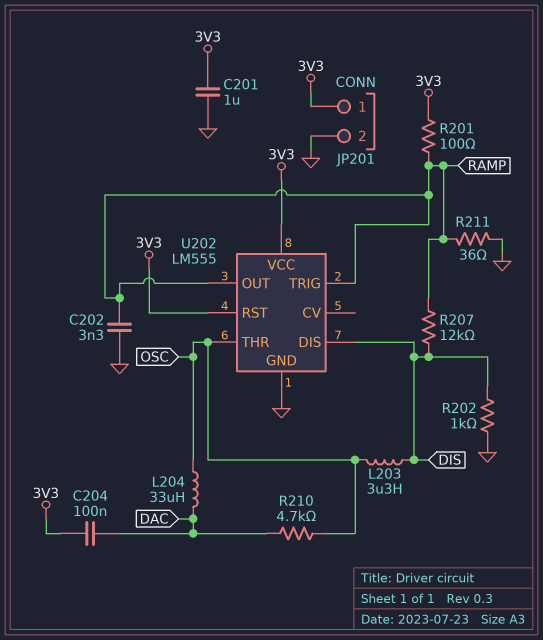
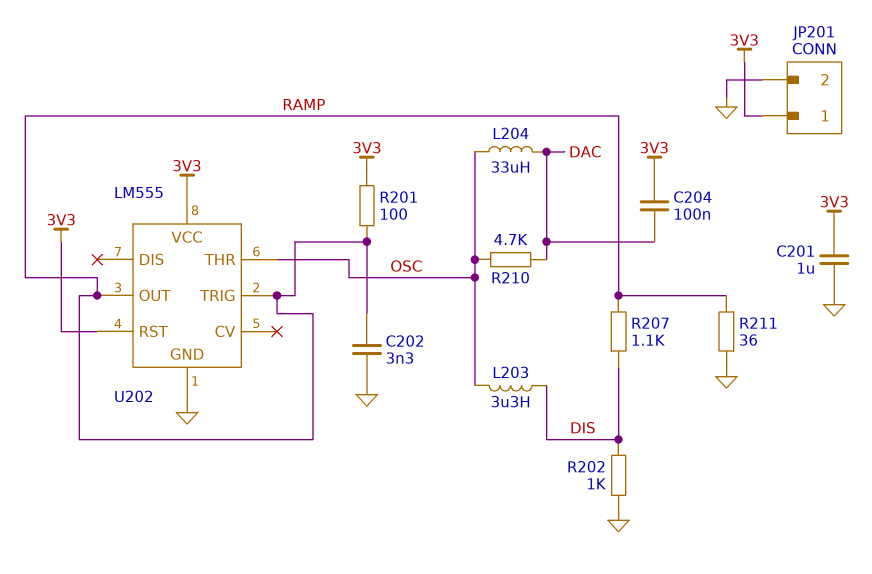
R207: 12k (DIS, RAMP) -> 1.1k (DIS, RAMP)
U202 pin DIS: DIS -> none

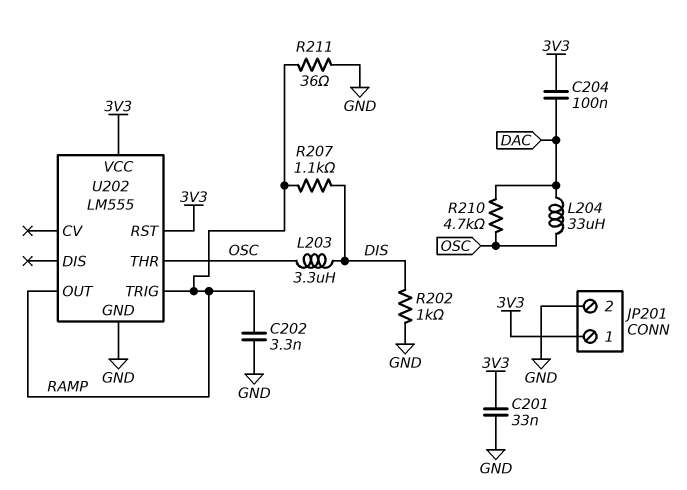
C201: 1uF (3V3, GND) -> 33nF (3V3, GND)
R201: 100 (3V3, RAMP) -> none

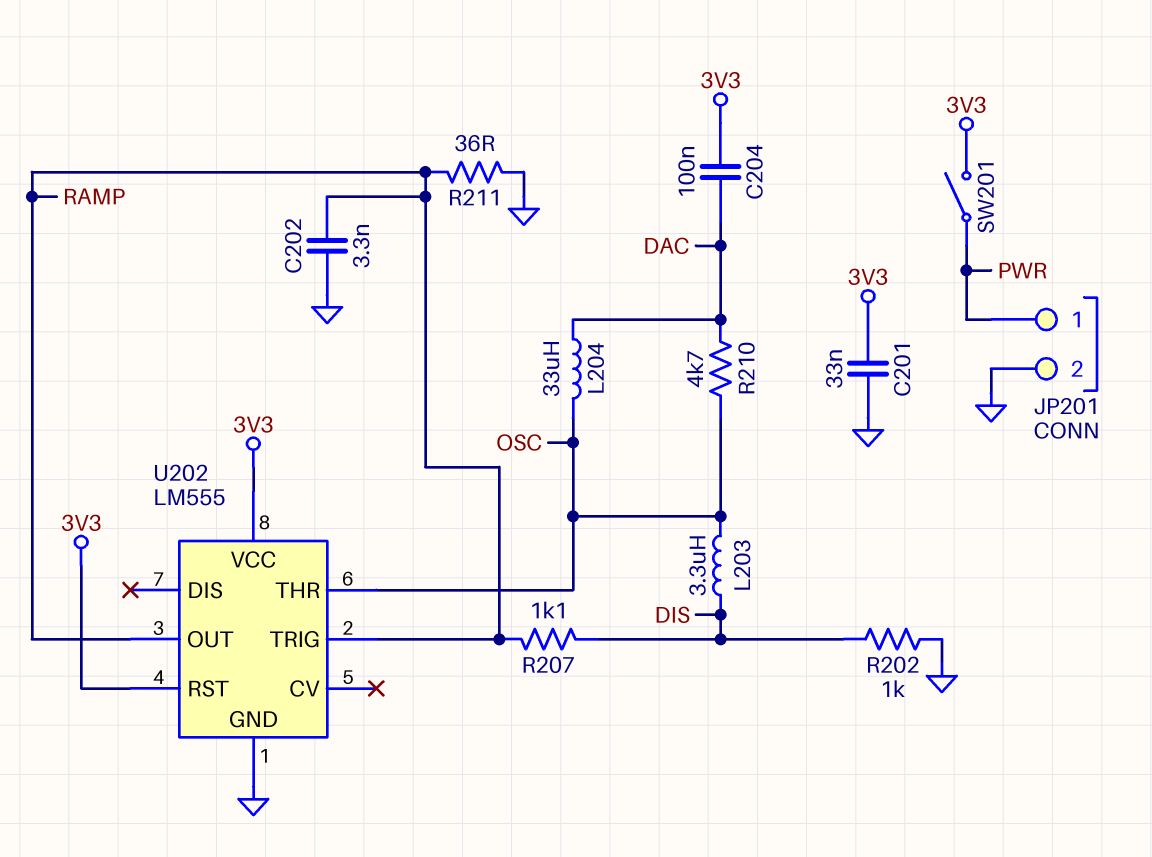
JP201 pin 1: 3V3 -> PWR
SW201: none -> switch (3V3, PWR)

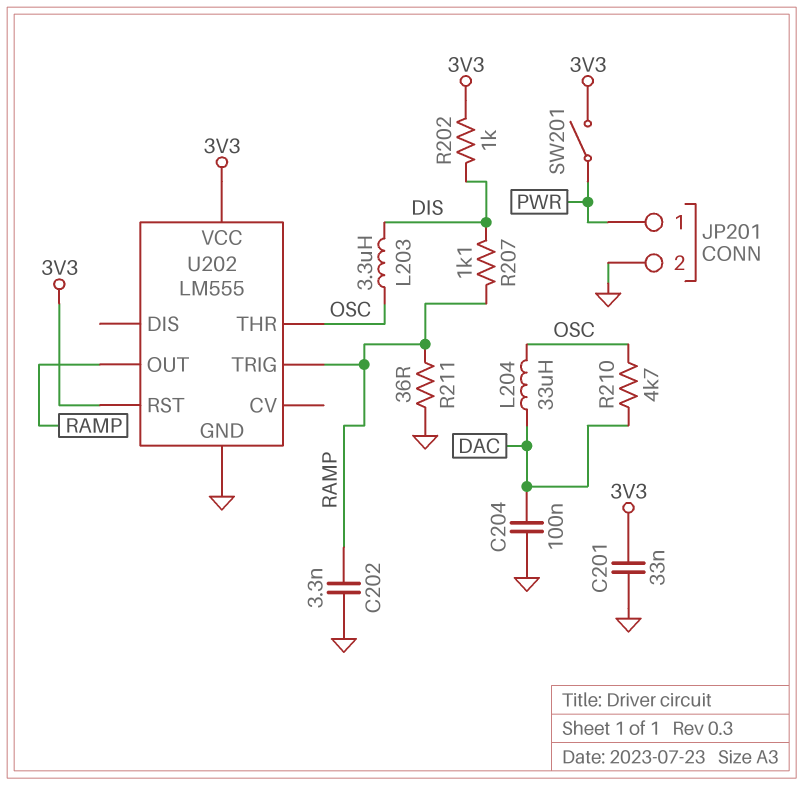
C204: 100nF (3V3, DAC) -> 100nF (DAC, GND)
R202: 1k (DIS, GND) -> 1k (3V3, DIS)

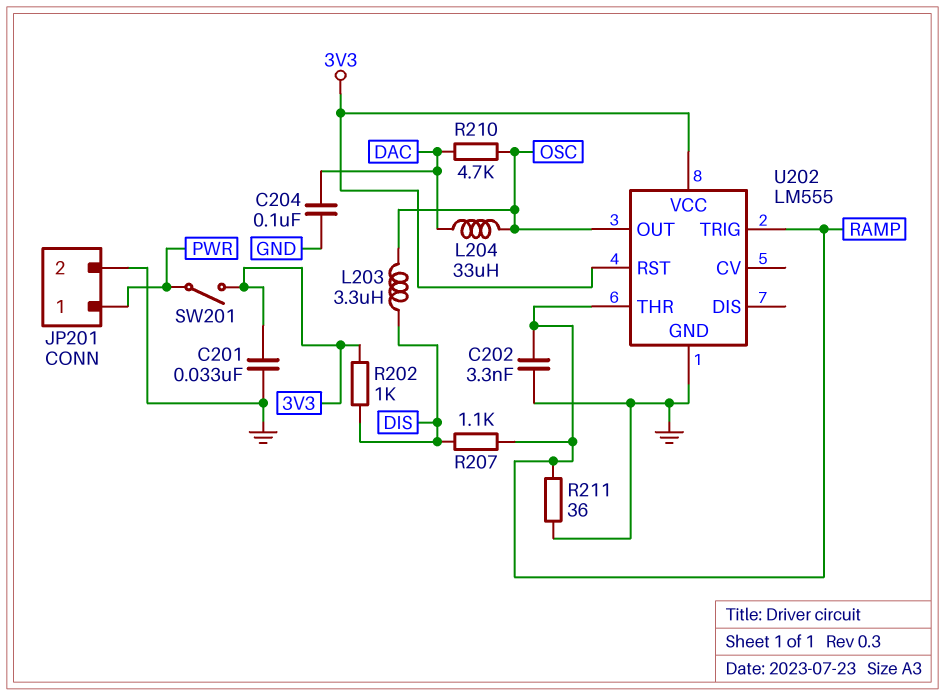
U202 pin OUT: RAMP -> OSC
U202 pin THR: OSC -> RAMP

